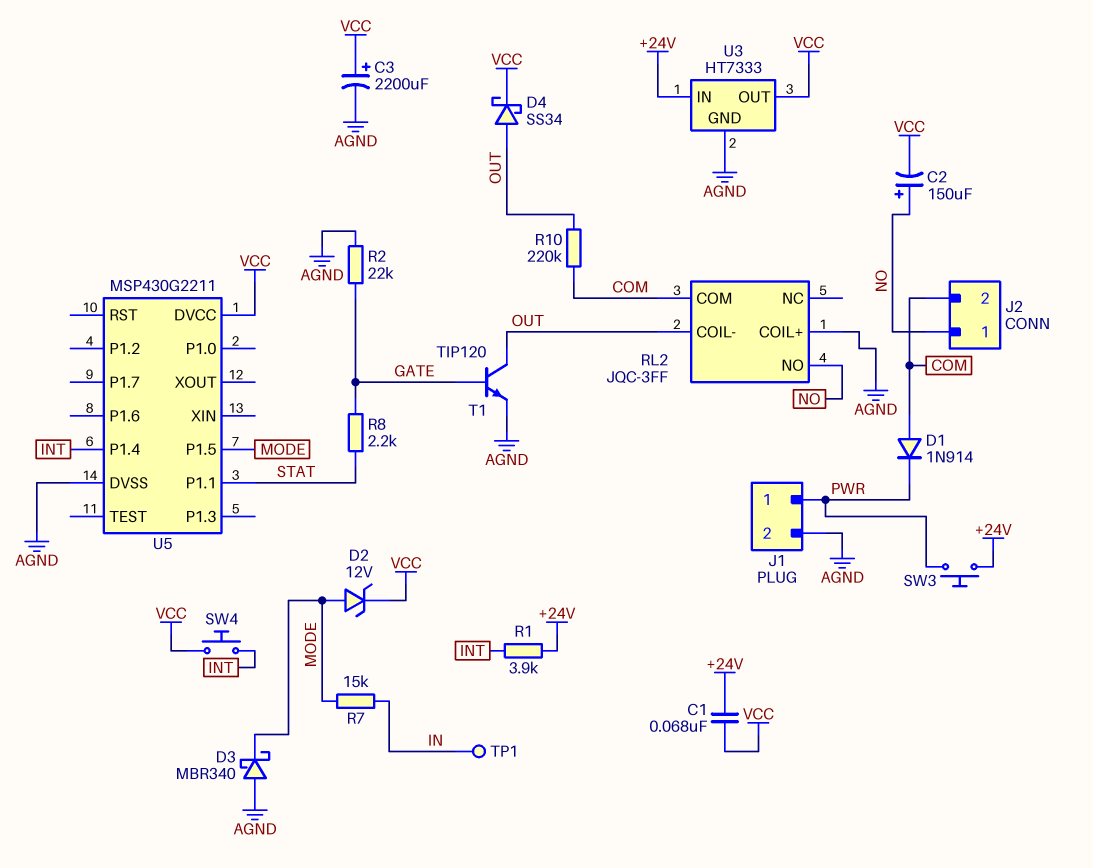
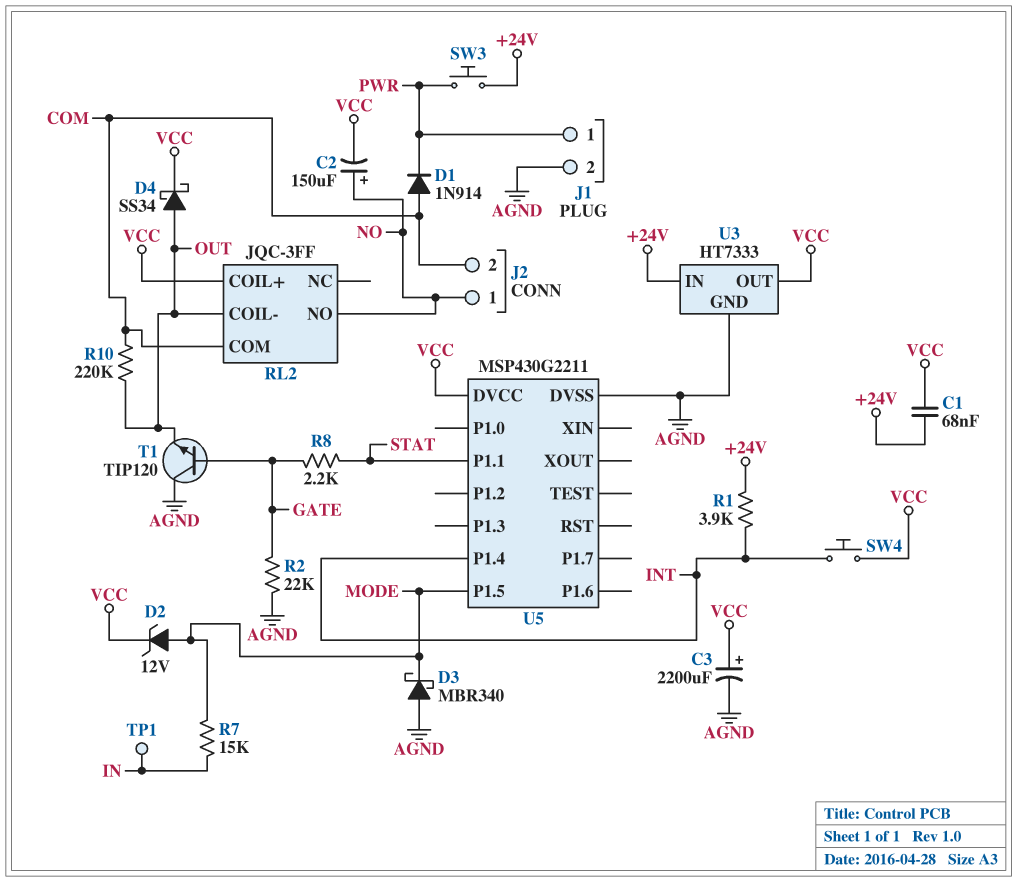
RL2 pin COIL+: AGND -> VCC
T1: NPN TIP120 (B GATE, C OUT, E AGND) -> NPN TIP120 (B GATE, C AGND, E OUT)

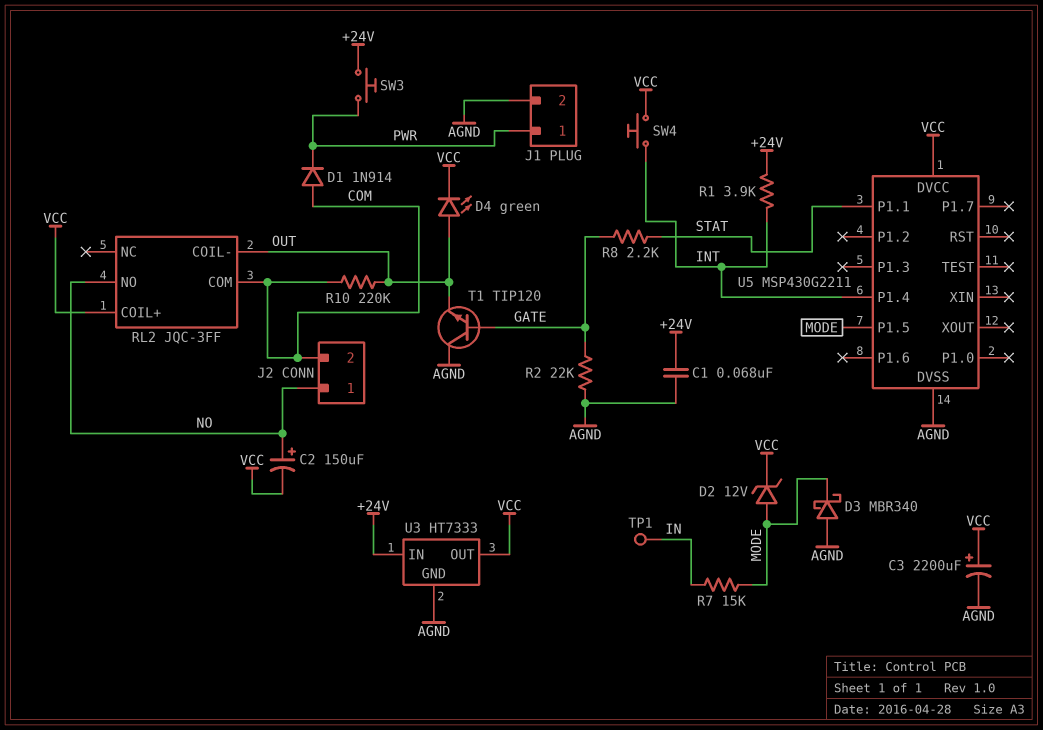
C1: 68nF (+24V, VCC) -> 68nF (+24V, AGND)
D4: schottky SS34 (A OUT, K VCC) -> LED green (A OUT, K VCC)

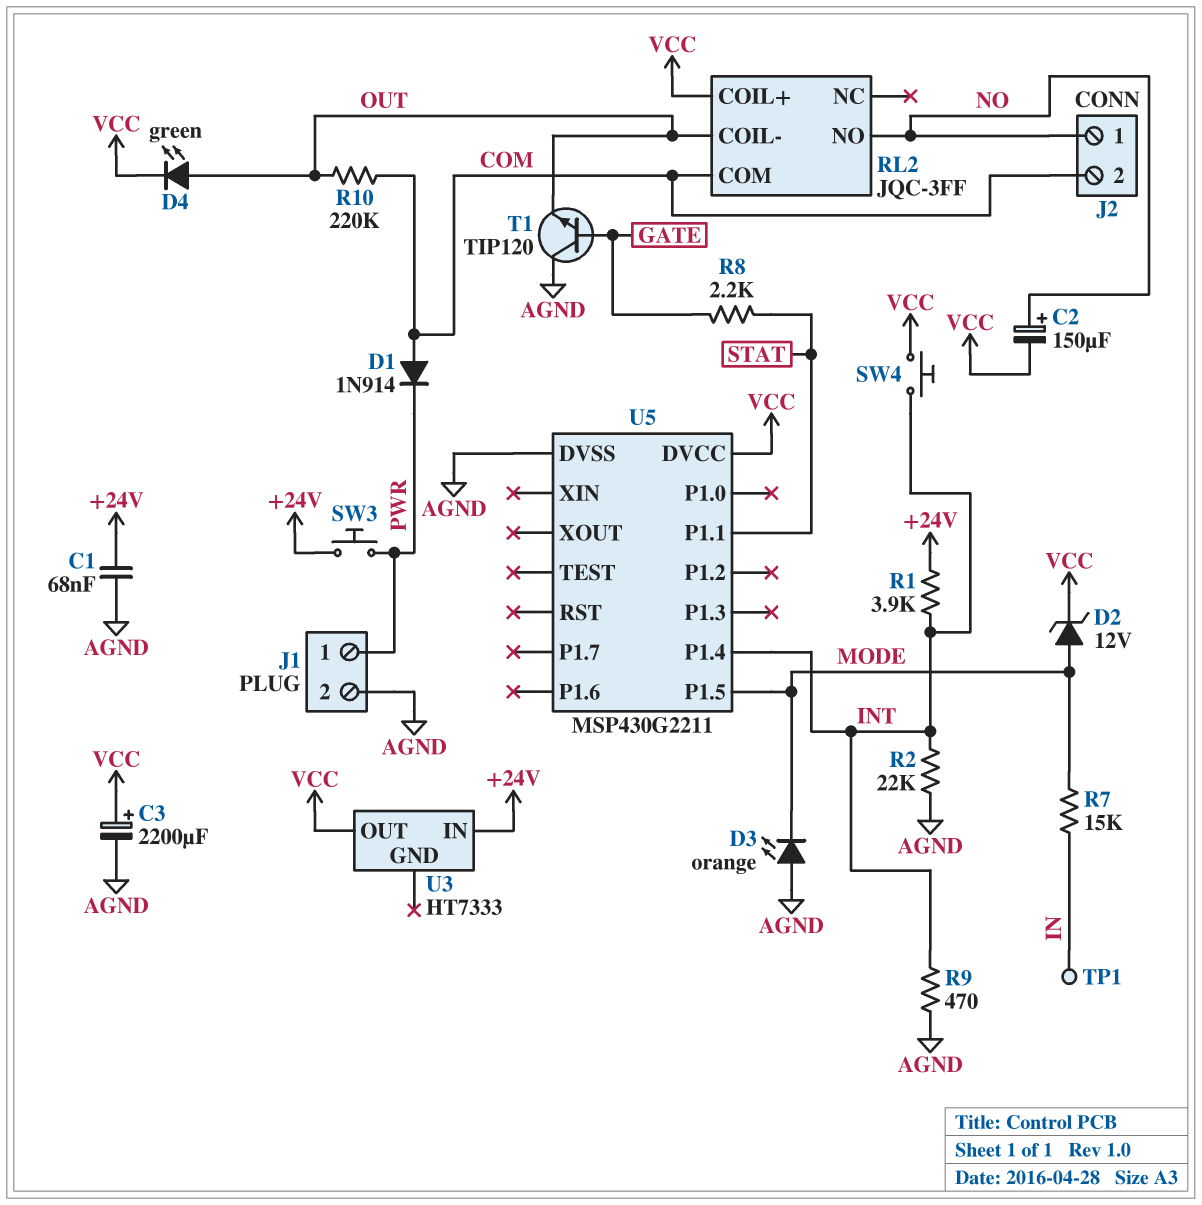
D3: schottky MBR340 (A AGND, K MODE) -> LED orange (A AGND, K MODE)
R2: 22k (AGND, GATE) -> 22k (AGND, INT)
R9: none -> 470 (AGND, INT)
U3 pin GND: AGND -> none

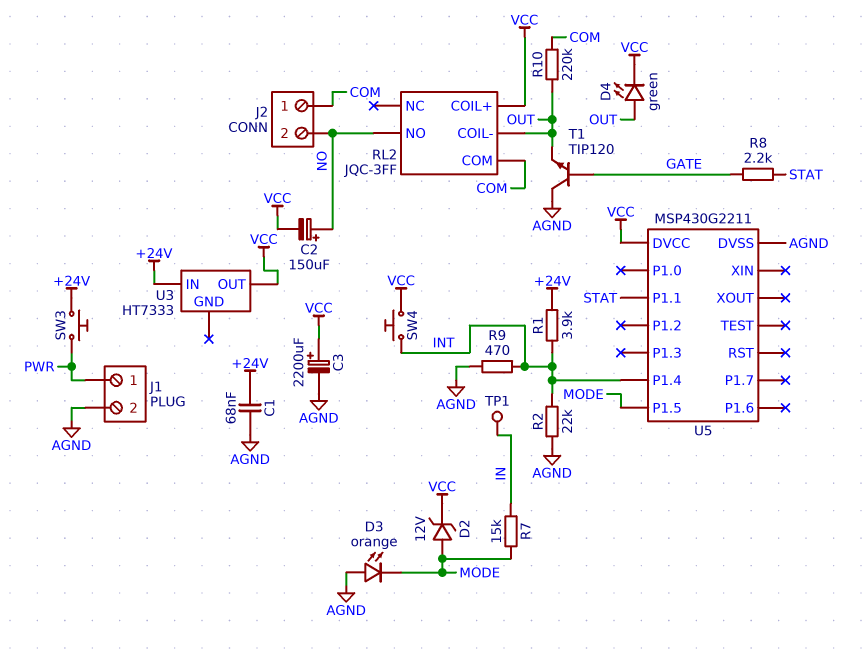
D1: diode 1N914 (A COM, K PWR) -> none
J2 pin 1: NO -> COM
J2 pin 2: COM -> NO

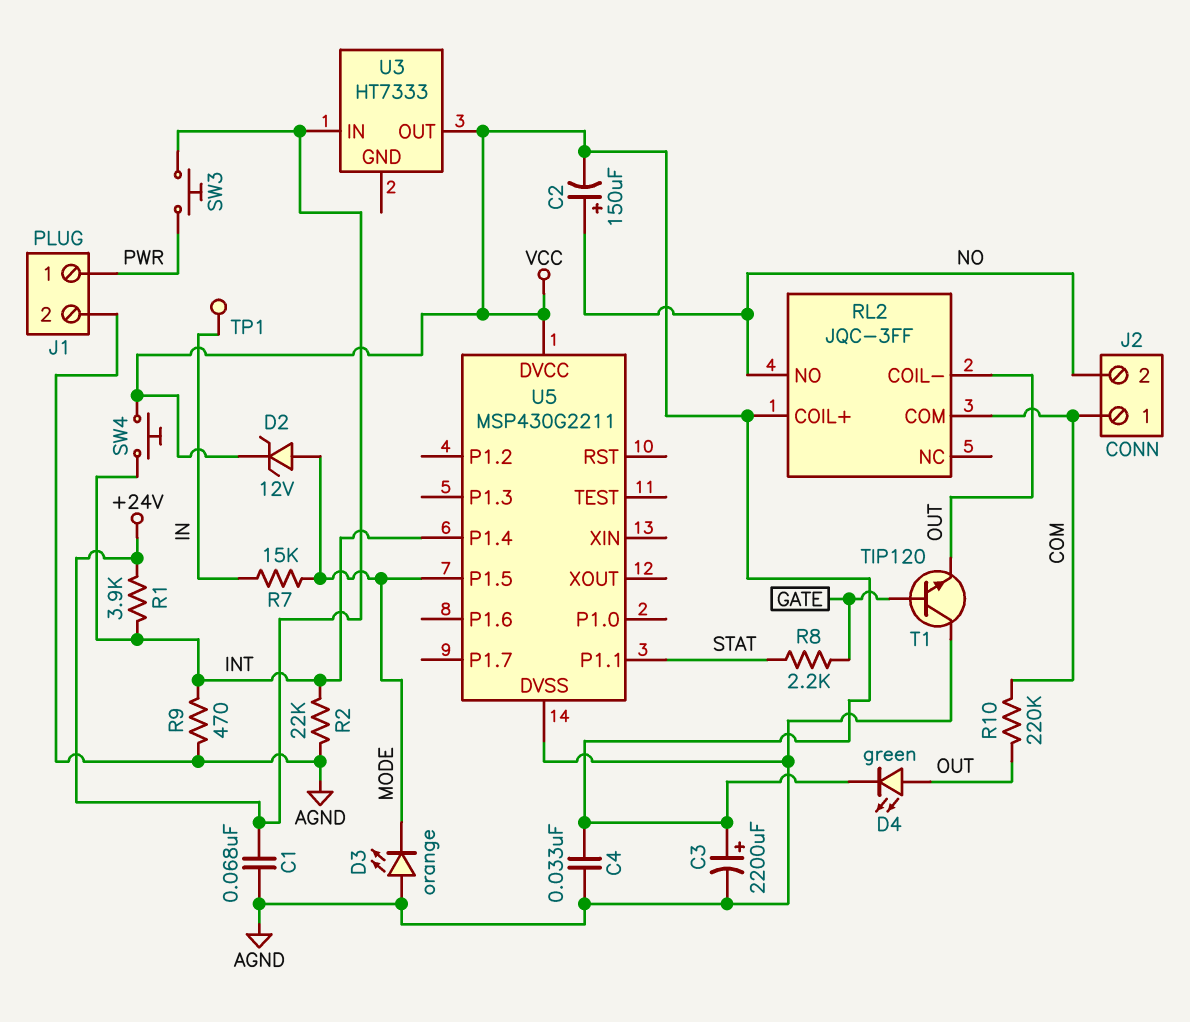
C4: none -> 33nF (AGND, VCC)

